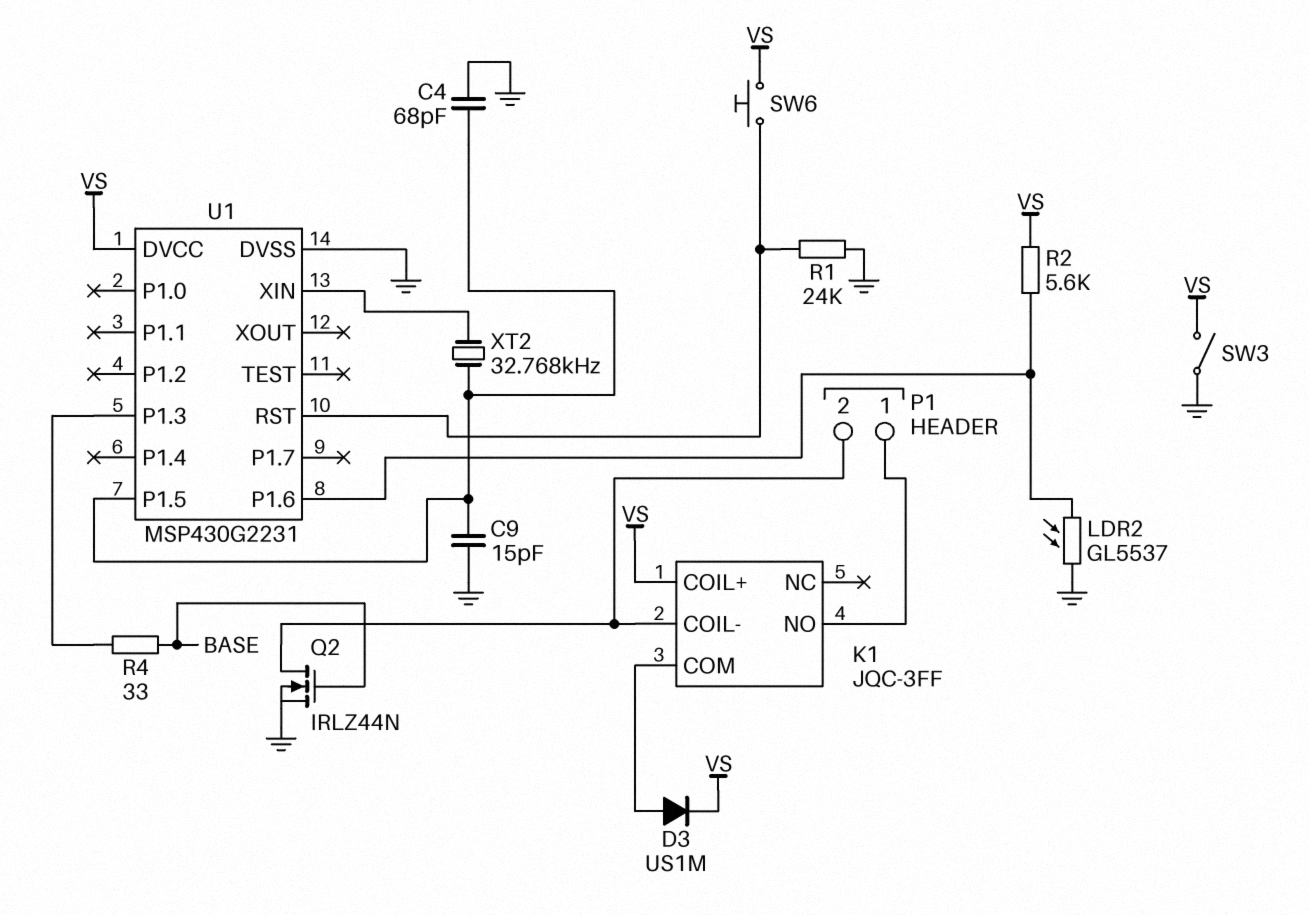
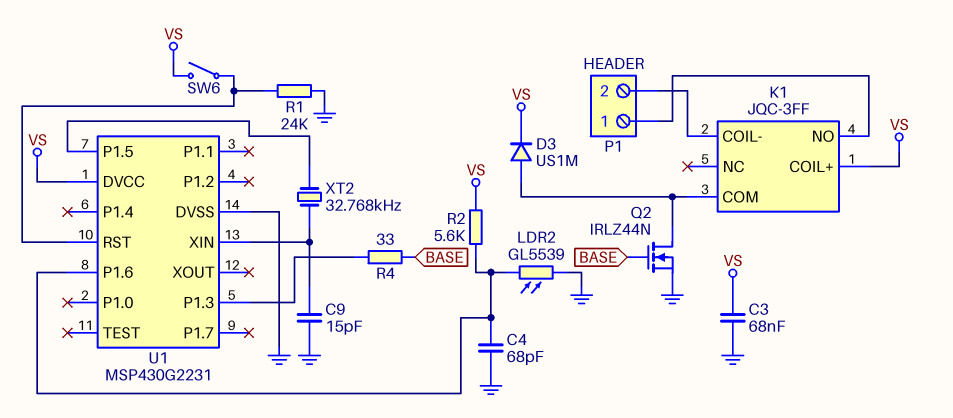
C3: none -> 68nF (GND, VS)
C4: 68pF (GND, U1/P1.5) -> 68pF (GND, U1/P1.6)
C9: 15pF (GND, U1/P1.5) -> 15pF (GND, U1/XIN)
LDR2: GL5537 (GND, U1/P1.6) -> GL5539 (GND, U1/P1.6)
Q2: NMOS IRLZ44N (G BASE, D K1/COIL-, S GND) -> NMOS IRLZ44N (G BASE, D K1/COM, S GND)
SW3: switch (GND, VS) -> none
SW6: button (U1/RST, VS) -> switch (U1/RST, VS)

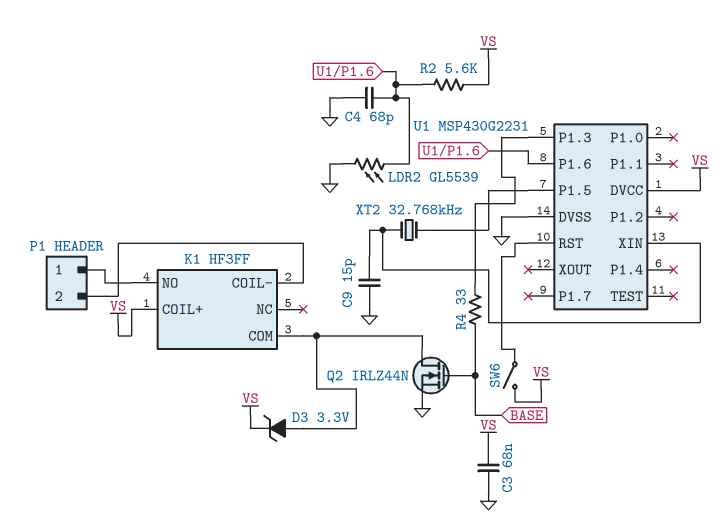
D3: diode US1M (A K1/COM, K VS) -> zener 3.3V (A K1/COM, K VS)
K1: JQC-3FF -> HF3FF
R1: 24k (GND, U1/RST) -> none

